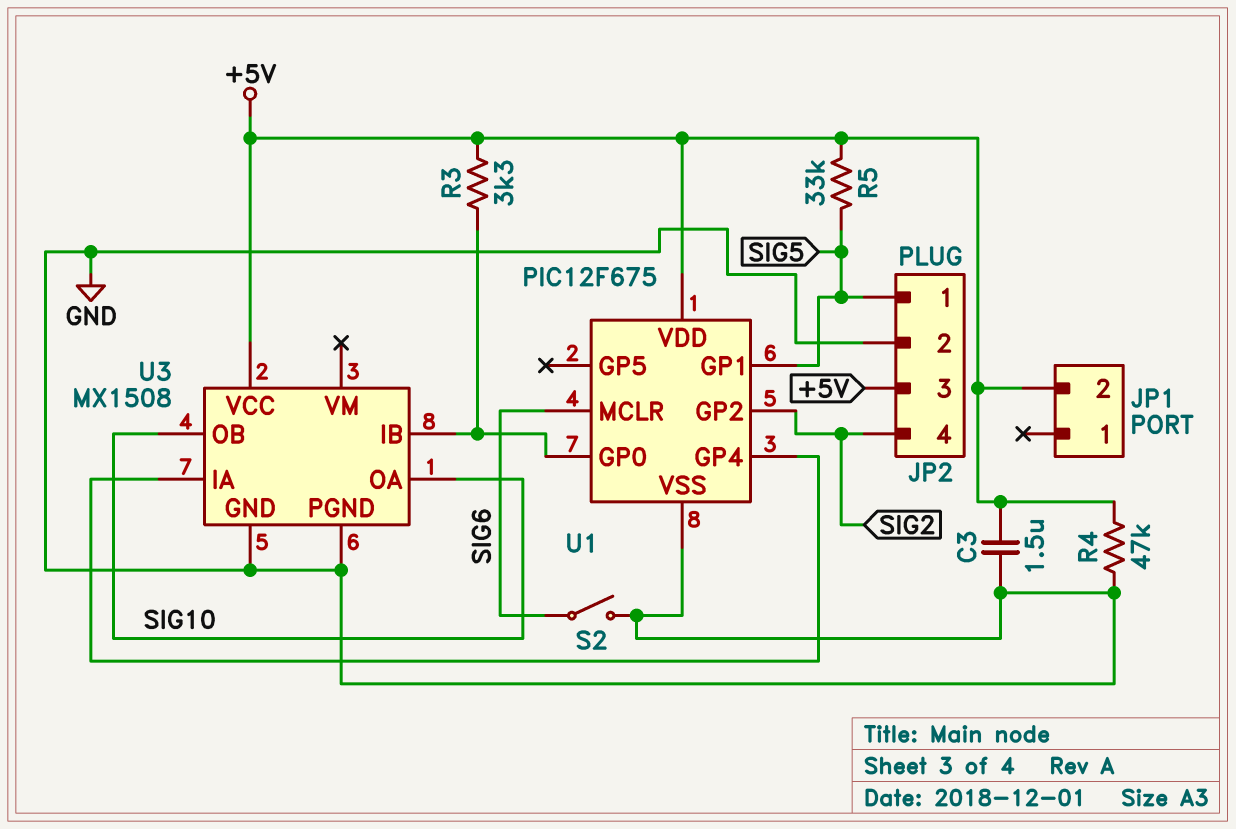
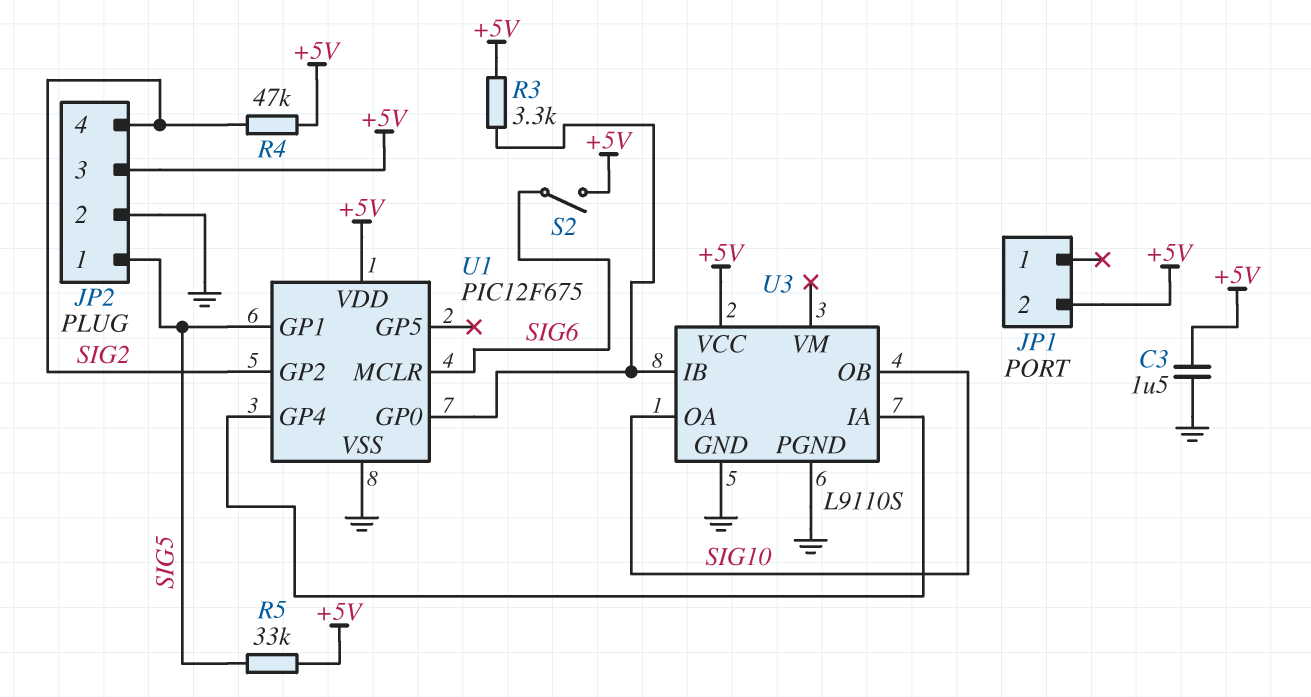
R4: 47k (+5V, GND) -> 47k (+5V, SIG2)
S2: switch (GND, SIG6) -> switch (+5V, SIG6)
U3: MX1508 -> L9110S

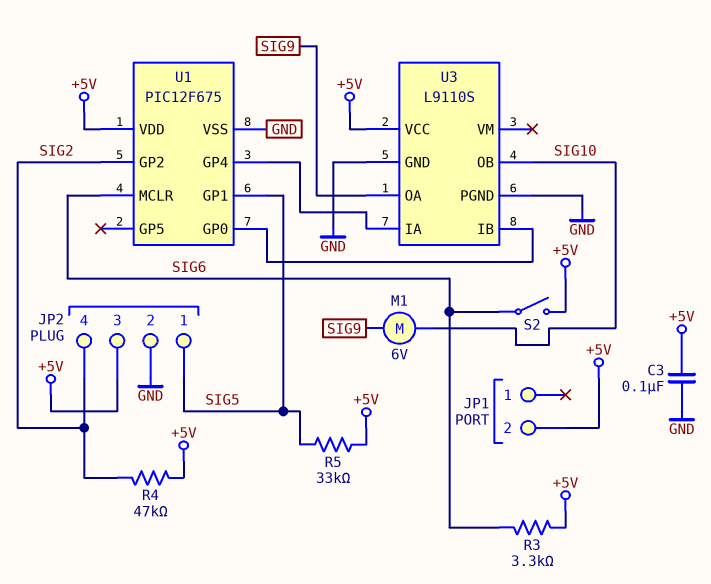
C3: 1.5uF (+5V, GND) -> 100nF (+5V, GND)
M1: none -> motor 6V (SIG9, SIG10)
R3: 3.3k (+5V, U1/GP0) -> 3.3k (+5V, SIG6)
U3 pin OA: SIG10 -> SIG9

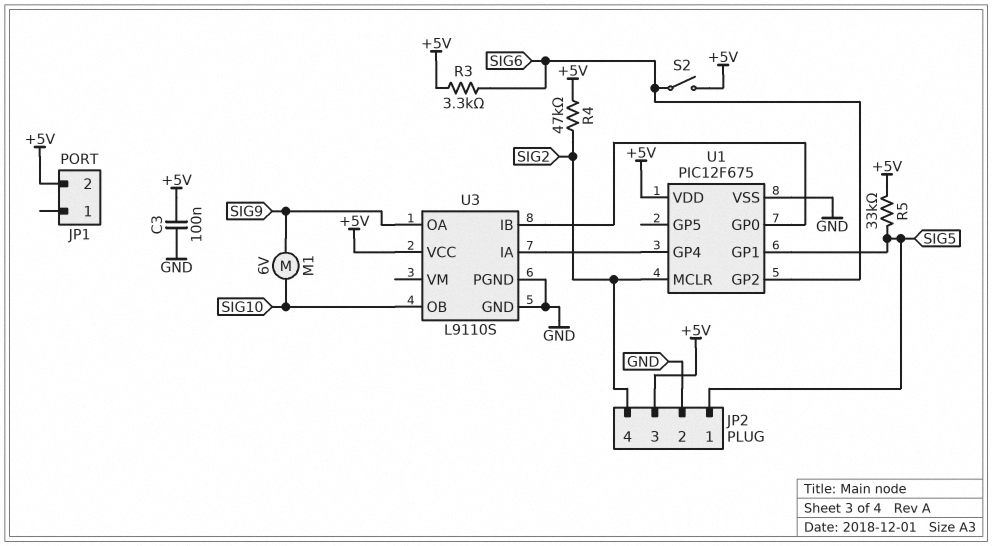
U1 pin GP2: SIG2 -> SIG6
U1 pin MCLR: SIG6 -> SIG2

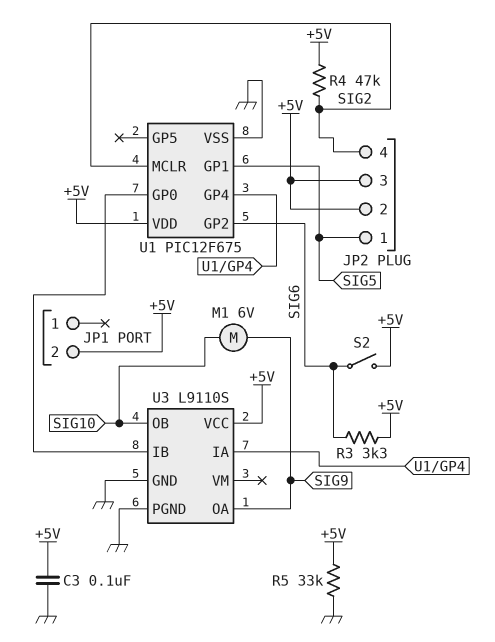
JP2 pin 2: GND -> +5V
R5: 33k (+5V, SIG5) -> 33k (+5V, GND)

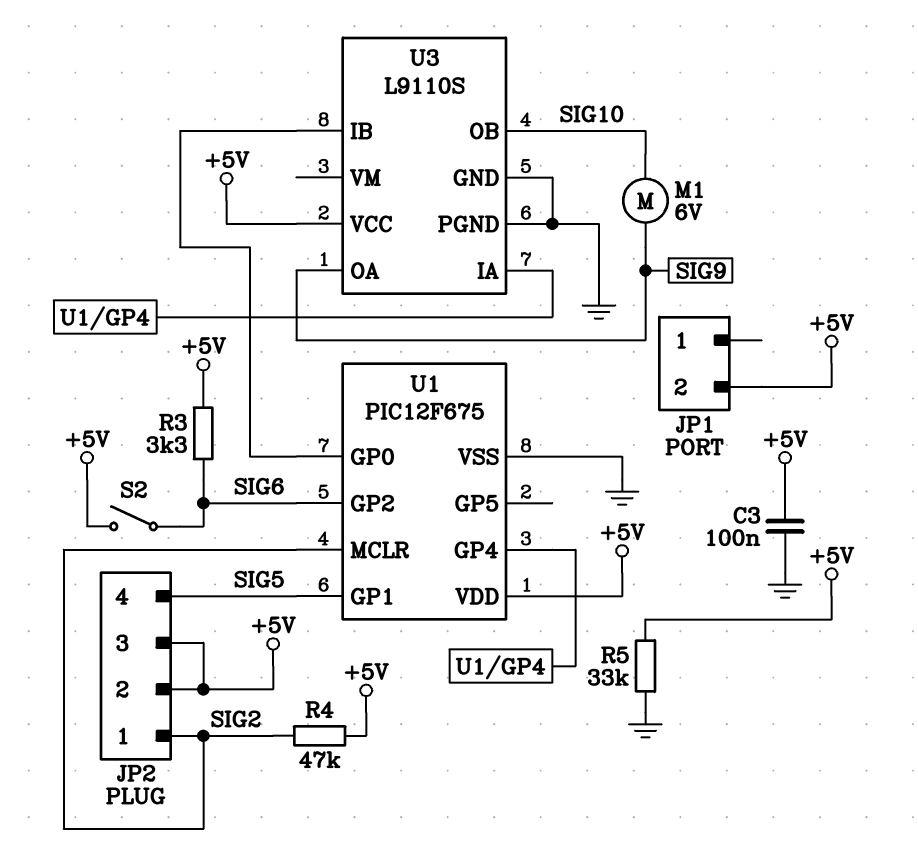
JP2 pin 1: SIG5 -> SIG2
JP2 pin 4: SIG2 -> SIG5

